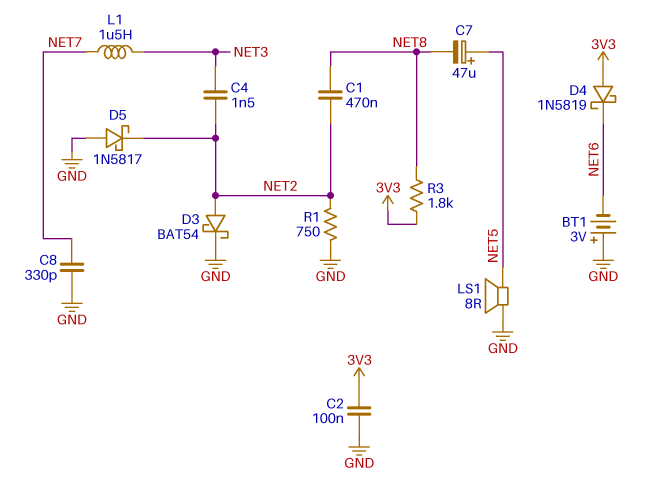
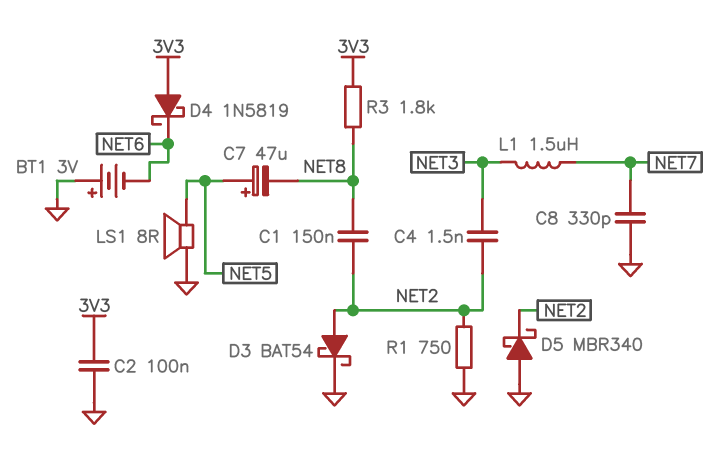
C1: 470nF (NET2, NET8) -> 150nF (NET2, NET8)
D5: schottky 1N5817 (A GND, K NET2) -> schottky MBR340 (A GND, K NET2)

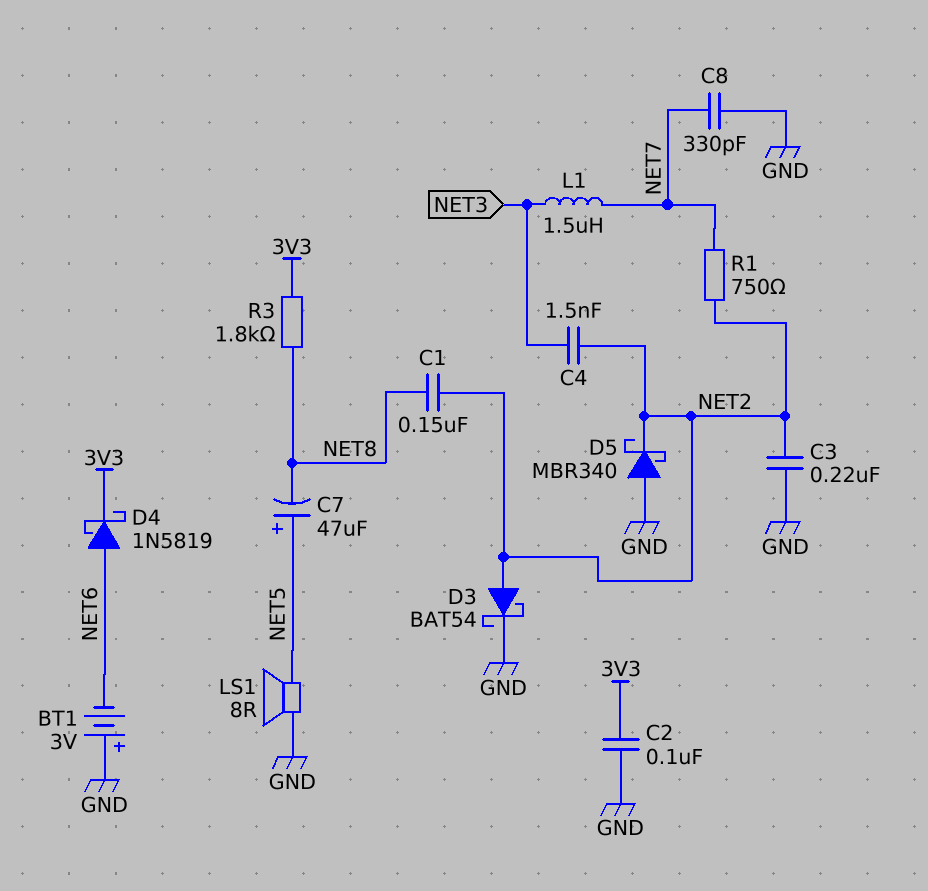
C3: none -> 220nF (GND, NET2)
D4: schottky 1N5819 (A 3V3, K NET6) -> schottky 1N5819 (A NET6, K 3V3)
R1: 750 (GND, NET2) -> 750 (NET2, NET7)

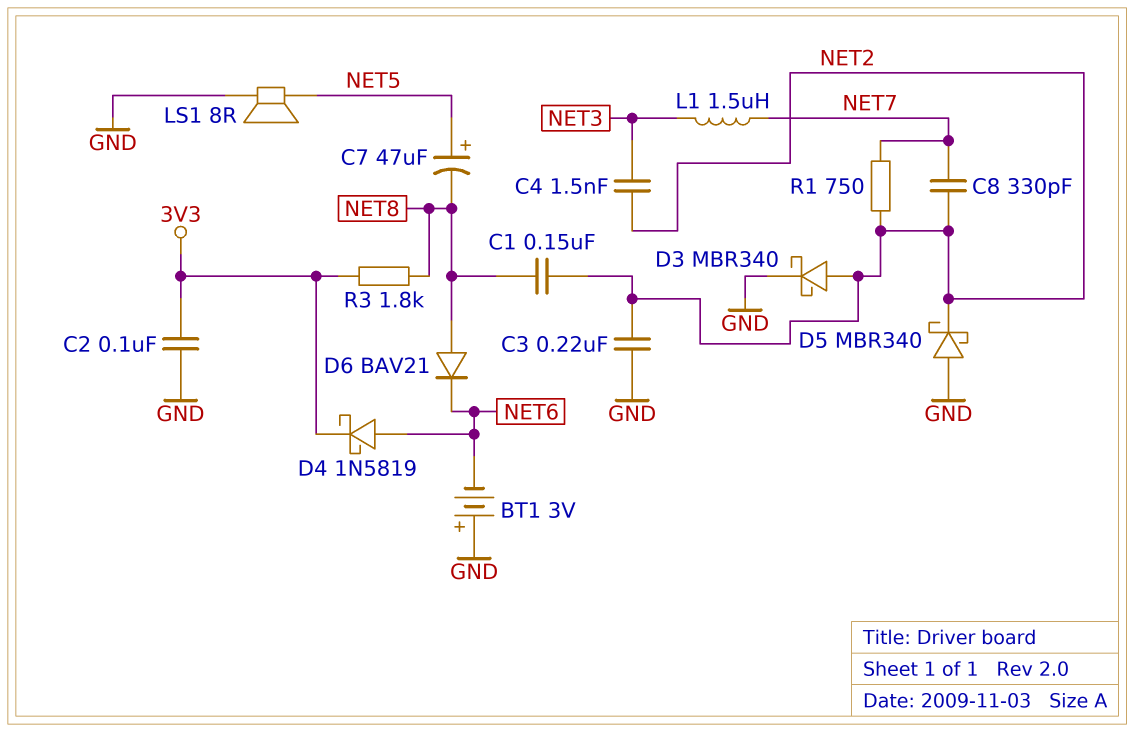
C8: 330pF (GND, NET7) -> 330pF (NET2, NET7)
D3: schottky BAT54 (A NET2, K GND) -> schottky MBR340 (A NET2, K GND)
D6: none -> diode BAV21 (A NET8, K NET6)

